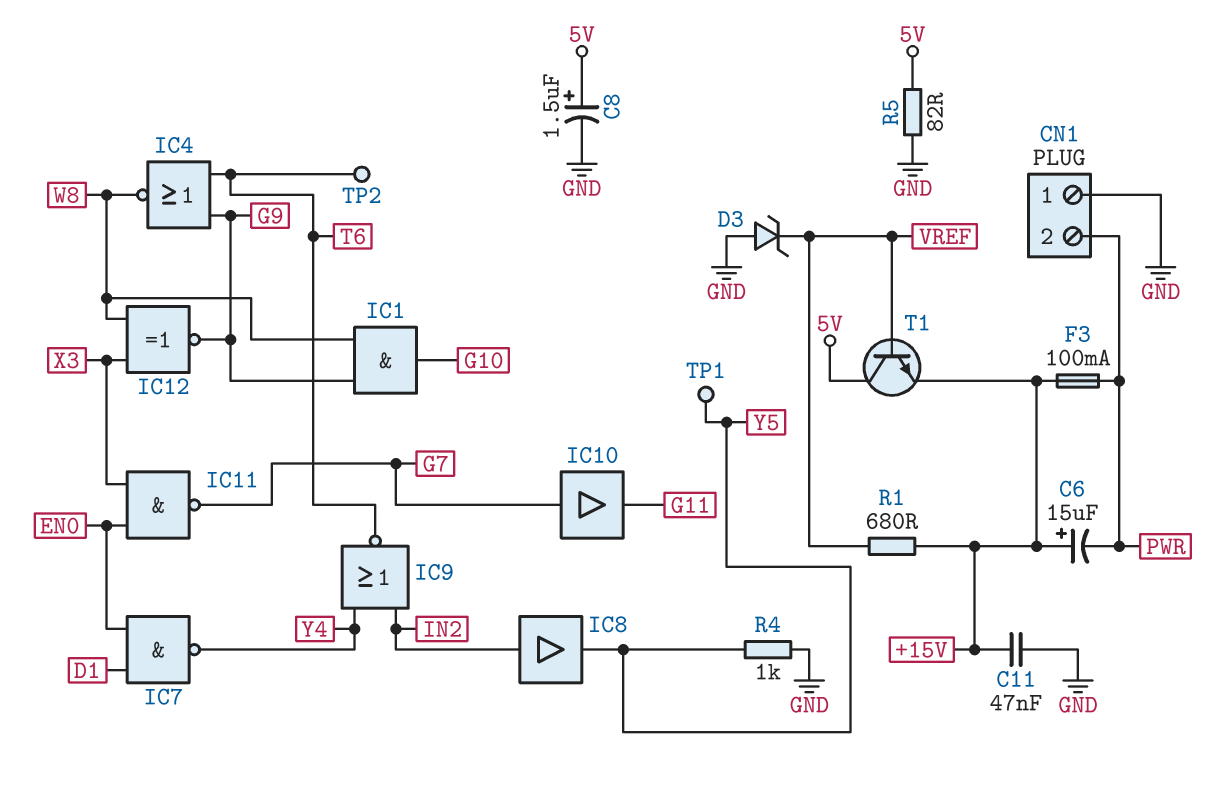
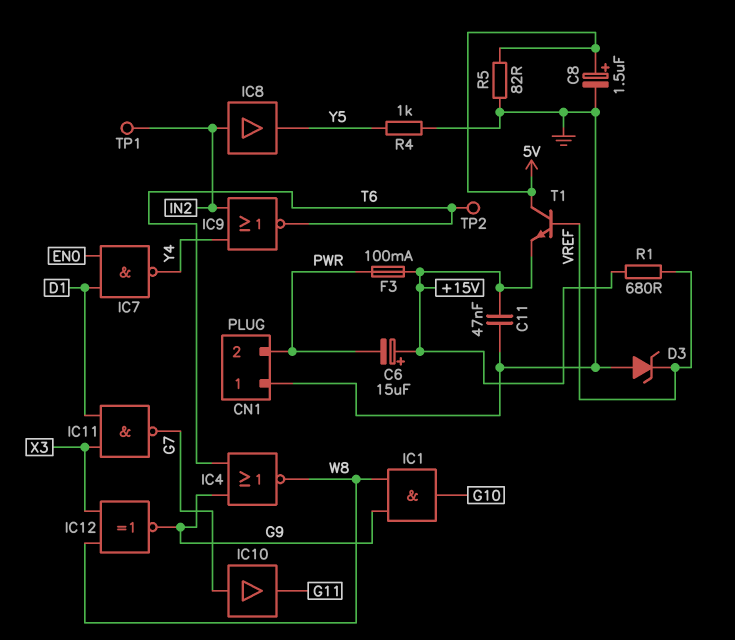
IC11: NAND (in EN0, in X3, out G7) -> NAND (in D1, in X3, out G7)
TP1: test point (Y5) -> test point (IN2)

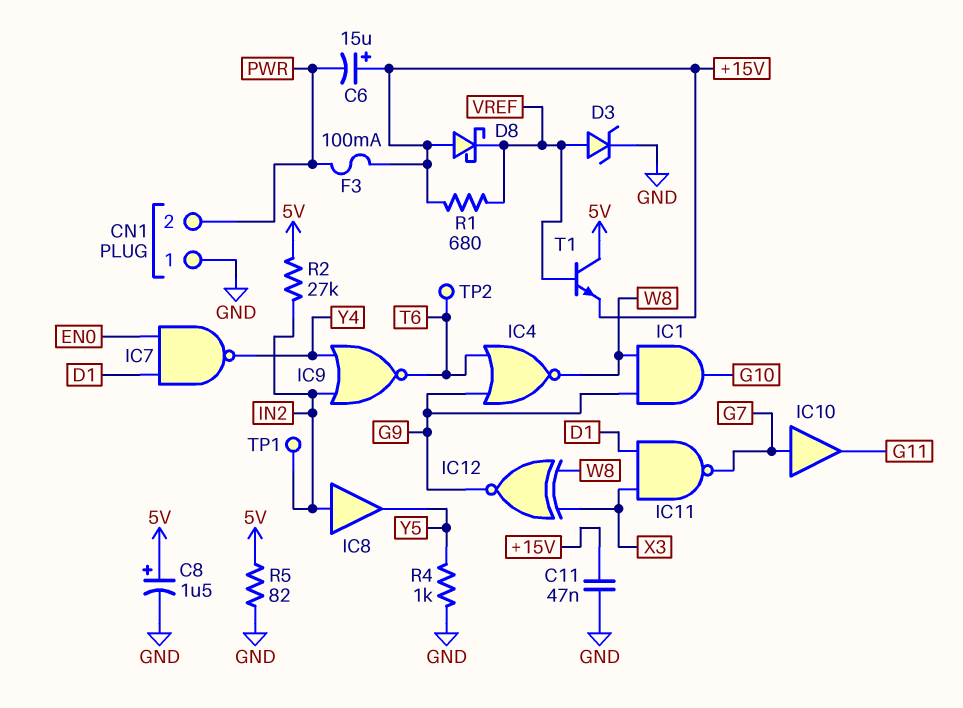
D3: zener (A GND, K VREF) -> zener (A VREF, K GND)
D8: none -> schottky (A +15V, K VREF)
R2: none -> 27k (5V, IN2)

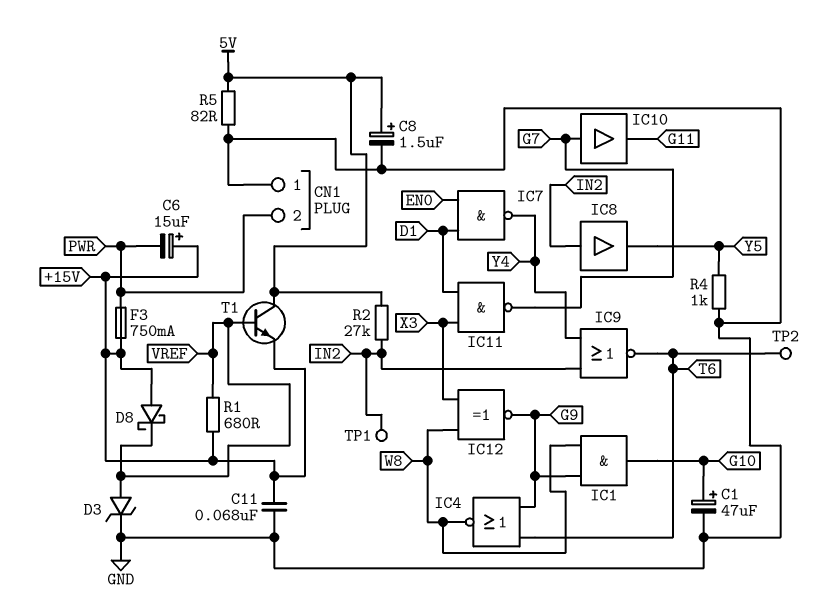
C1: none -> 47uF (plus G10, minus GND)
C11: 47nF (+15V, GND) -> 68nF (+15V, GND)
F3: 100mA (+15V, PWR) -> 750mA (+15V, PWR)

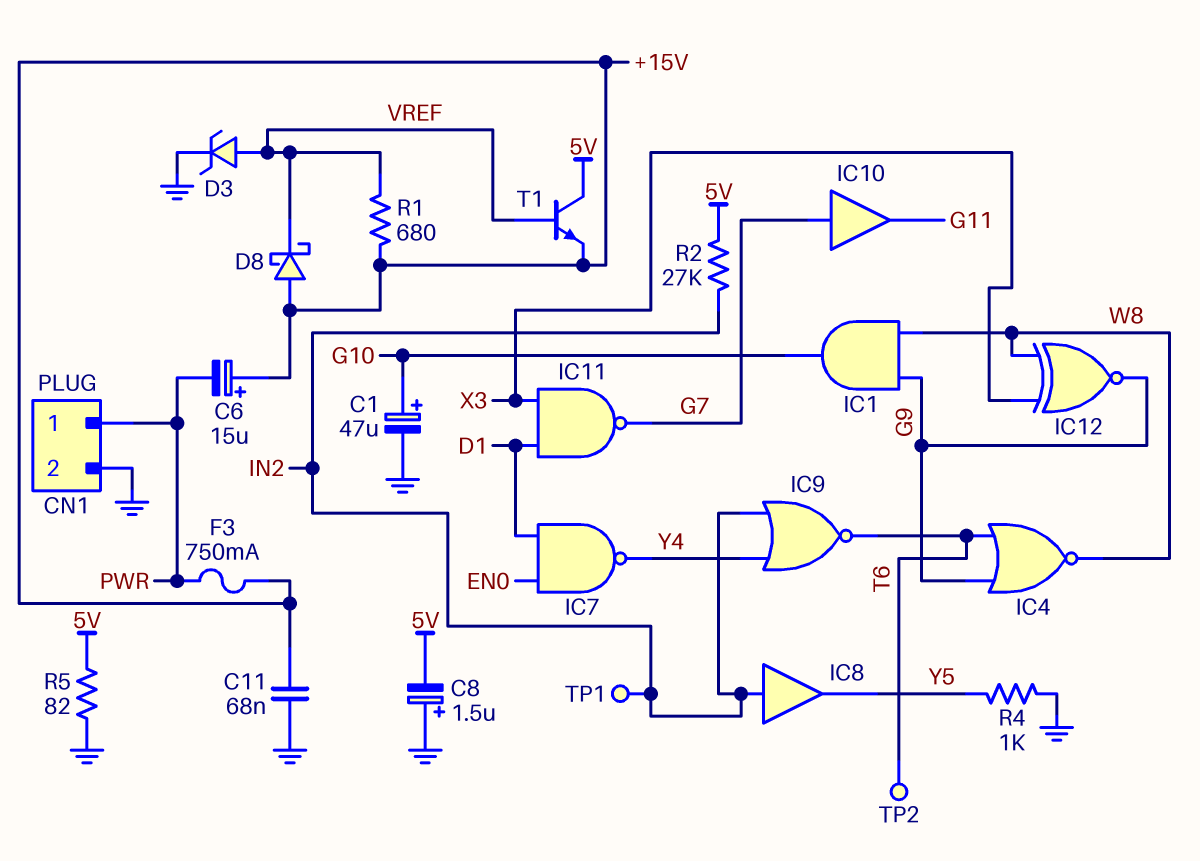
C8: 1.5uF (plus 5V, minus GND) -> 1.5uF (plus GND, minus 5V)
CN1 pin 1: GND -> PWR
CN1 pin 2: PWR -> GND

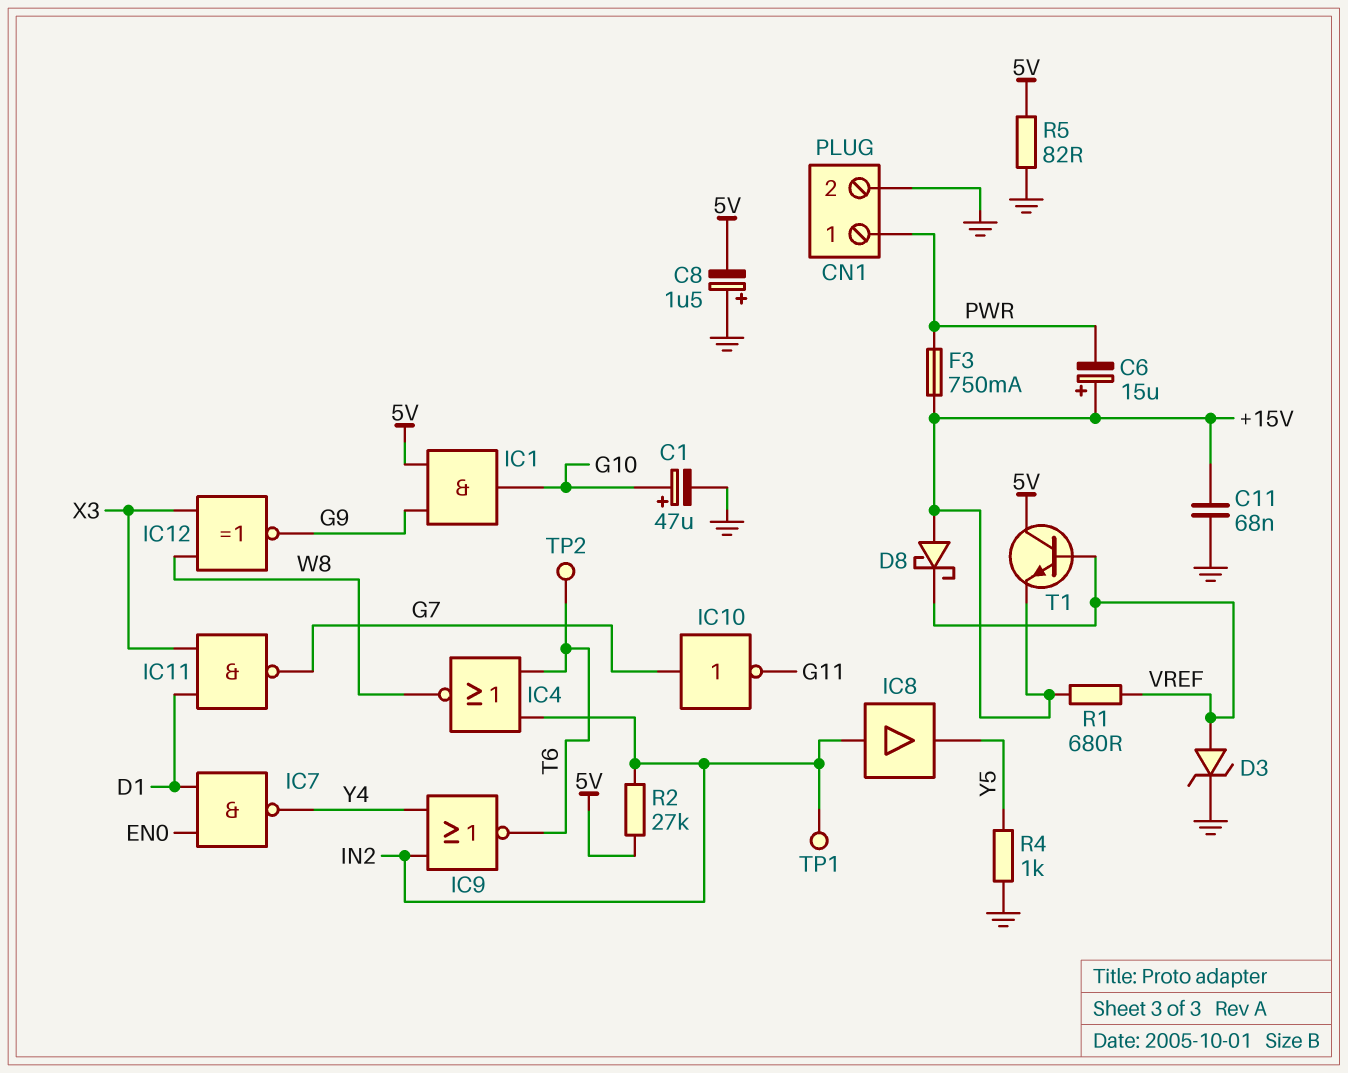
IC1: AND (in G9, in W8, out G10) -> AND (in 5V, in G9, out G10)
IC4: NOR (in G9, in T6, out W8) -> NOR (in IN2, in T6, out W8)
IC10: buffer (in G7, out G11) -> NOT (in G7, out G11)

